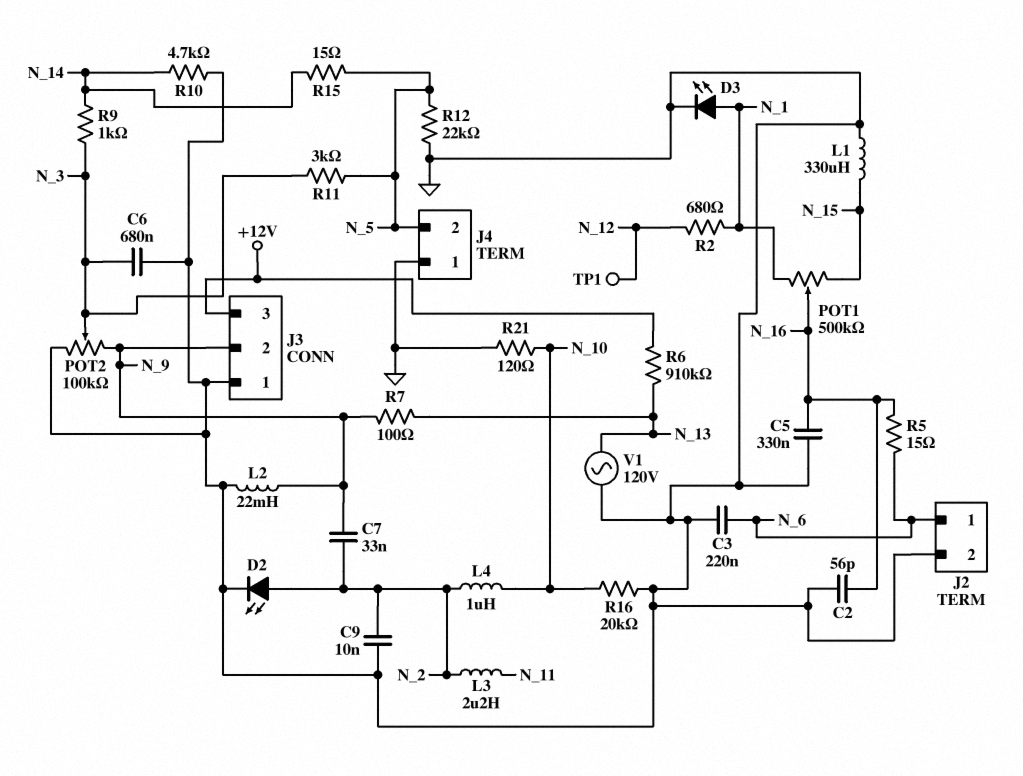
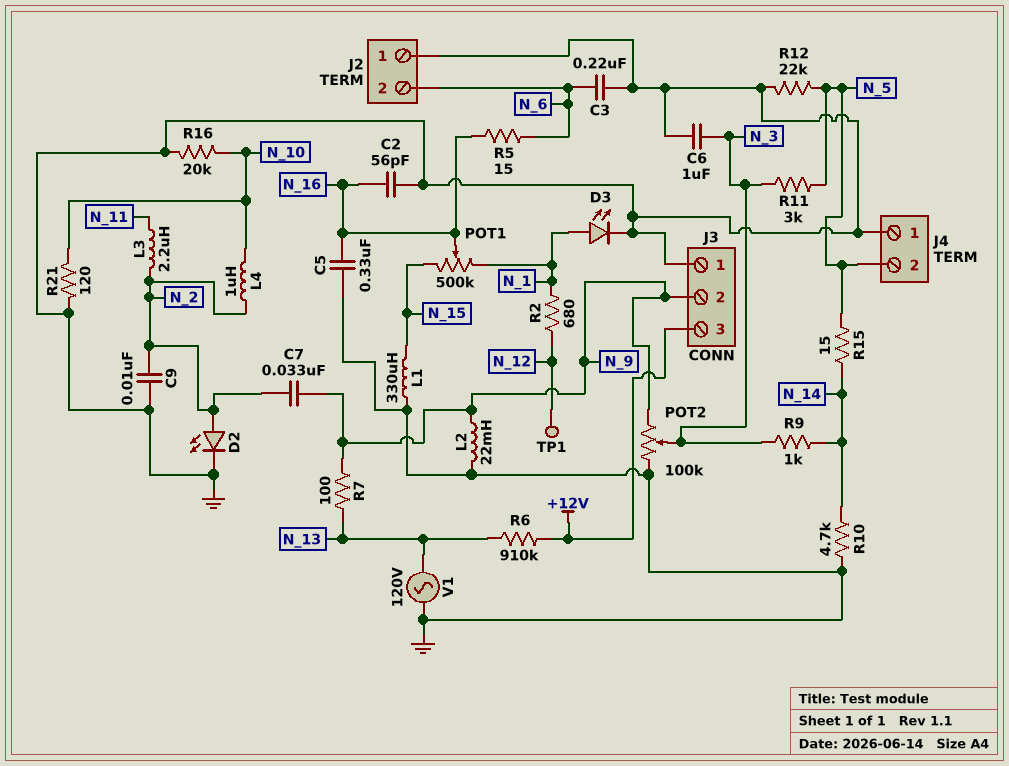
C6: 680nF (GND, N_3) -> 1uF (GND, N_3)
J2 pin 1: N_6 -> GND
J2 pin 2: GND -> N_6

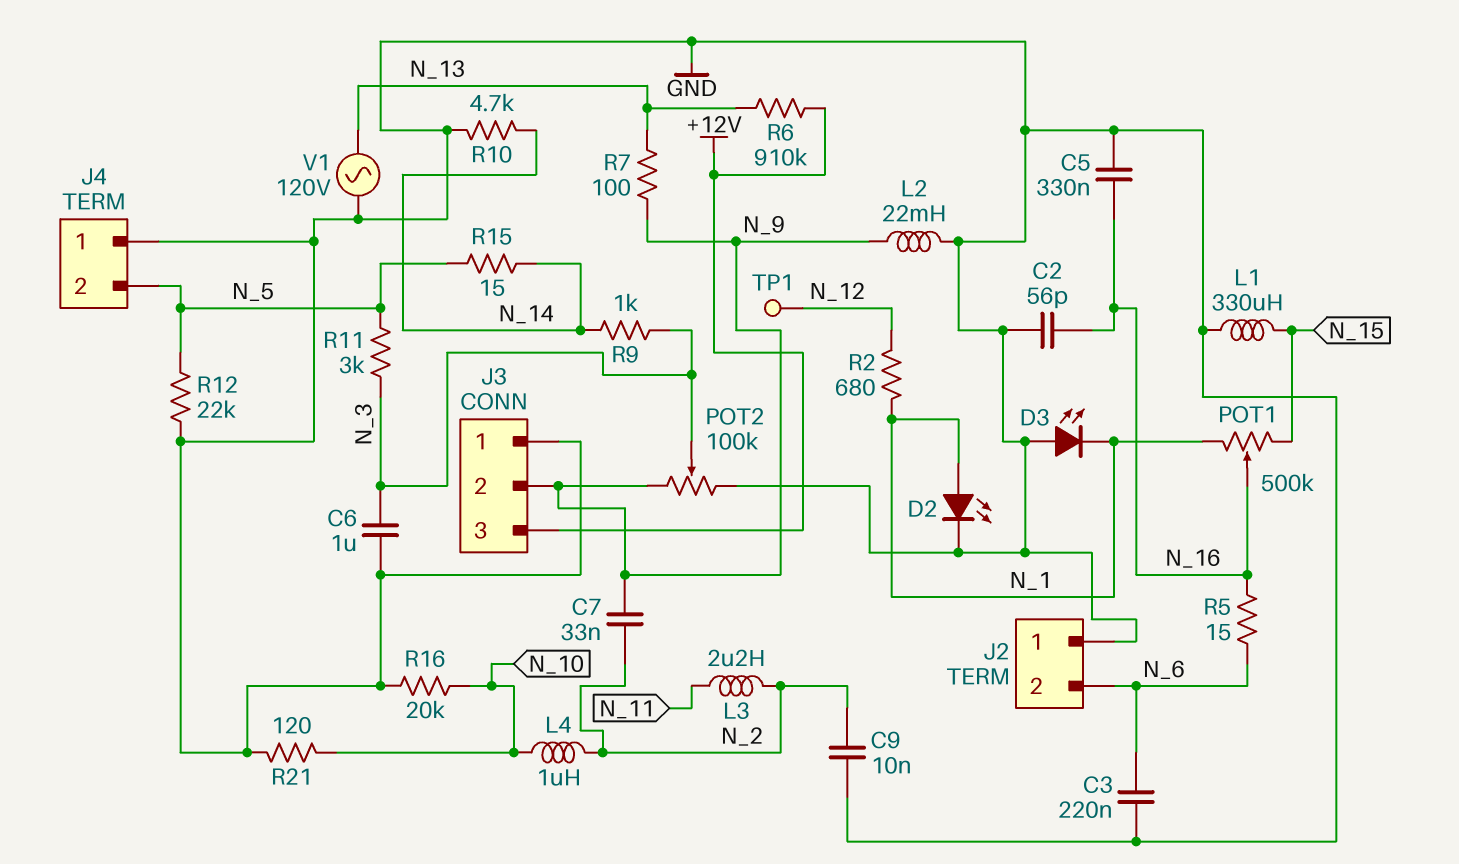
D2: LED (A N_2, K GND) -> LED (A N_1, K GND)
D3: LED (A N_1, K GND) -> LED (A GND, K N_1)

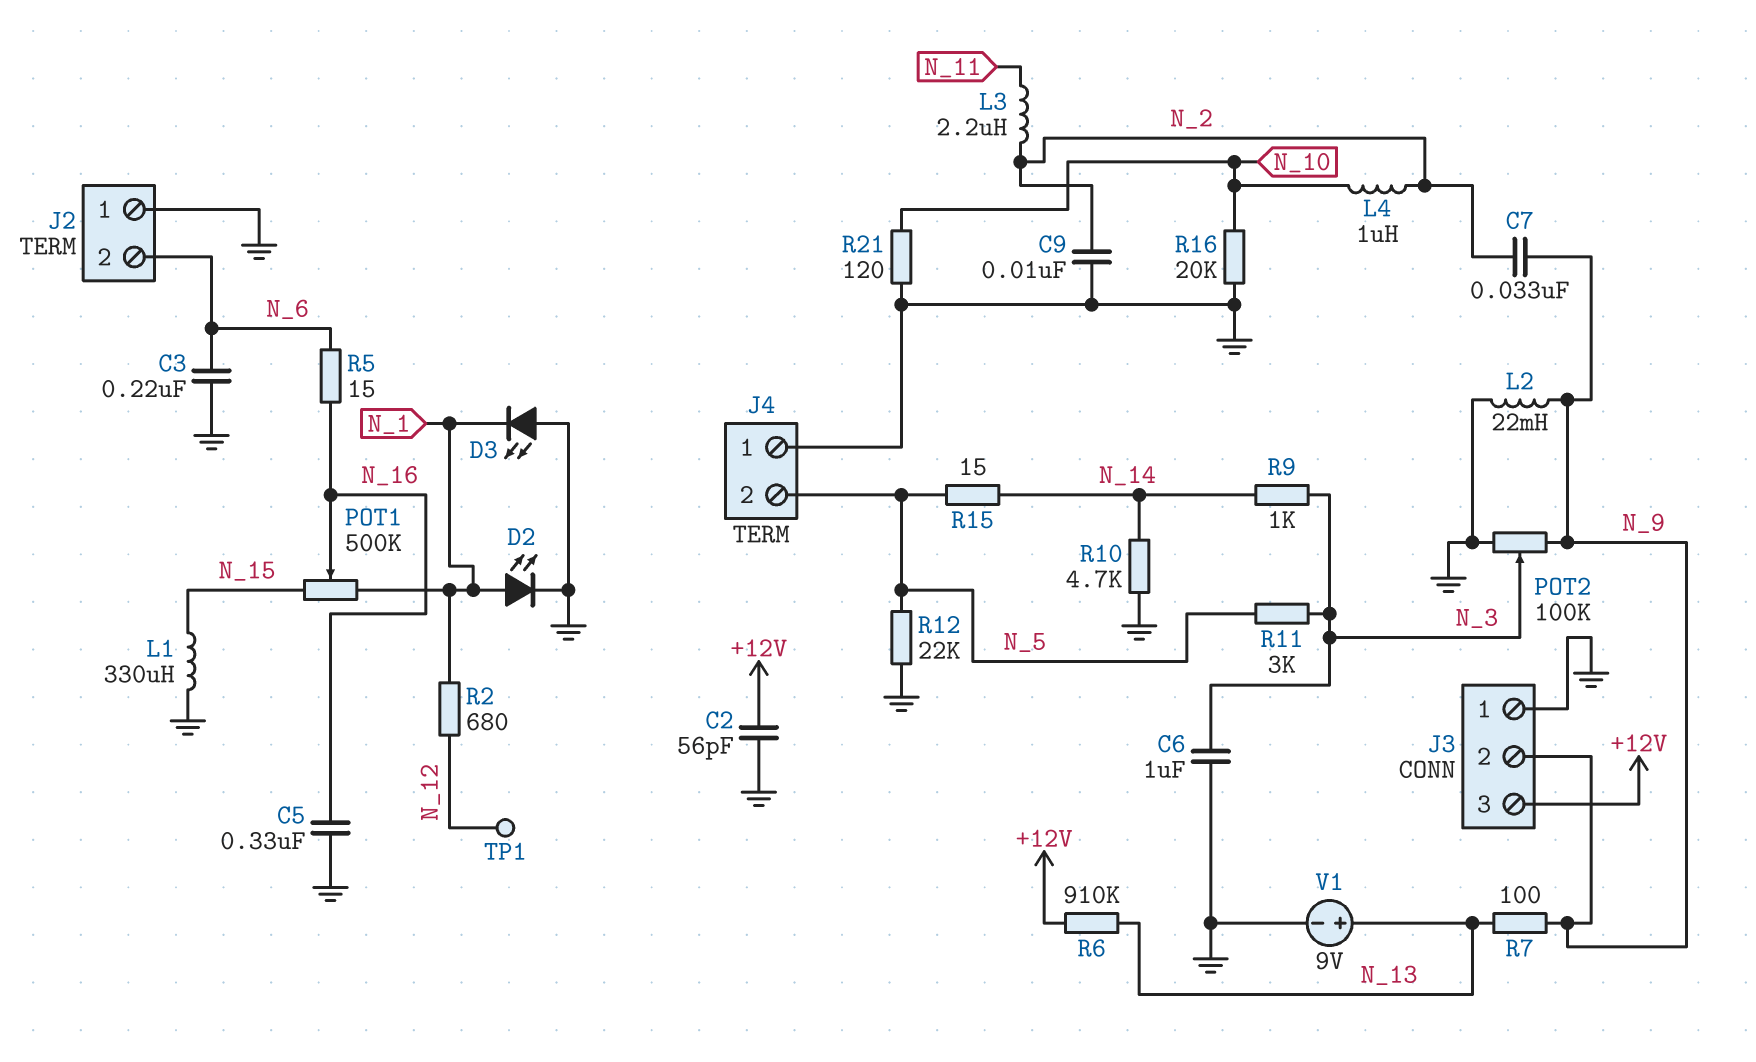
C2: 56pF (GND, N_16) -> 56pF (+12V, GND)
V1: AC 120V (GND, N_13) -> 9V (plus N_13, minus GND)

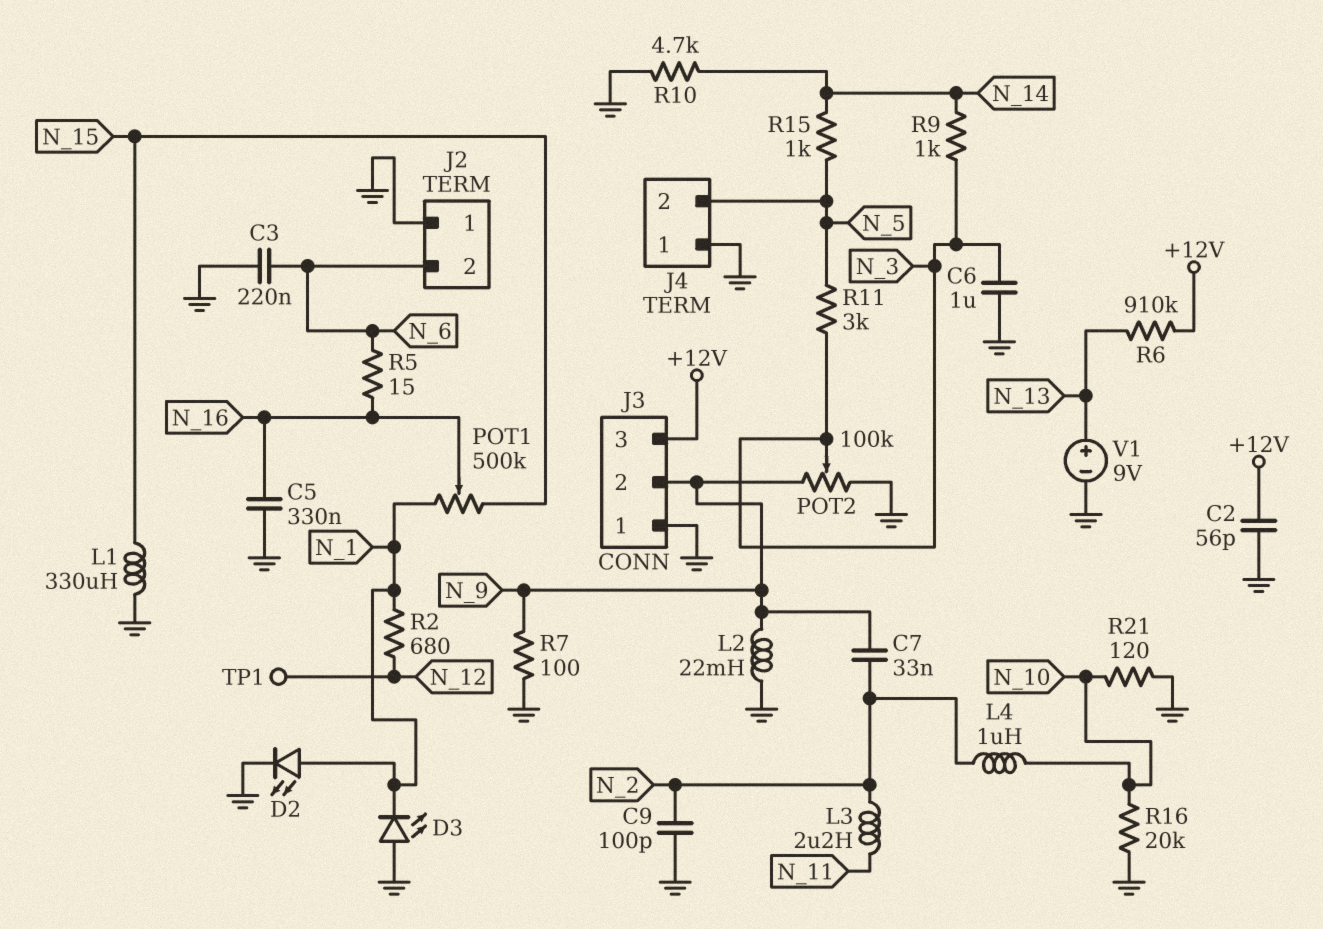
C9: 10nF (GND, N_2) -> 100pF (GND, N_2)
R7: 100 (N_9, N_13) -> 100 (GND, N_9)
R12: 22k (GND, N_5) -> none
R15: 15 (N_5, N_14) -> 1k (N_5, N_14)

